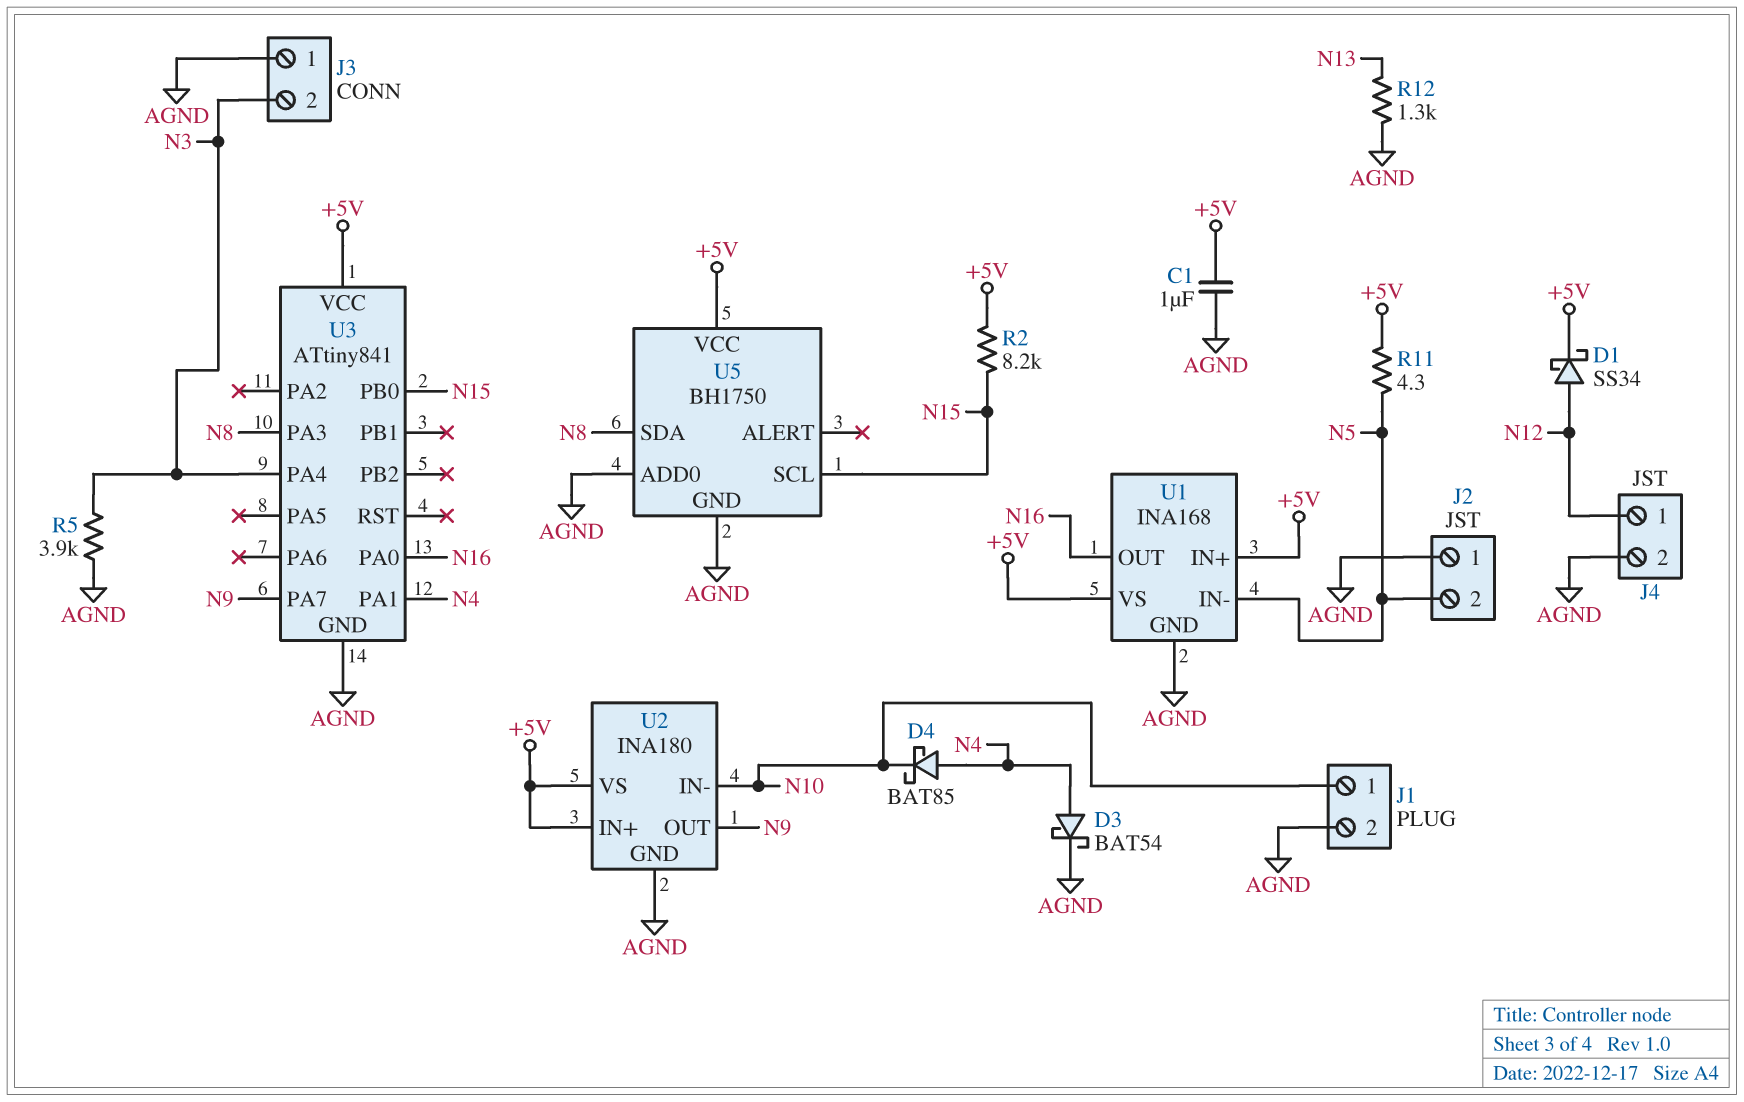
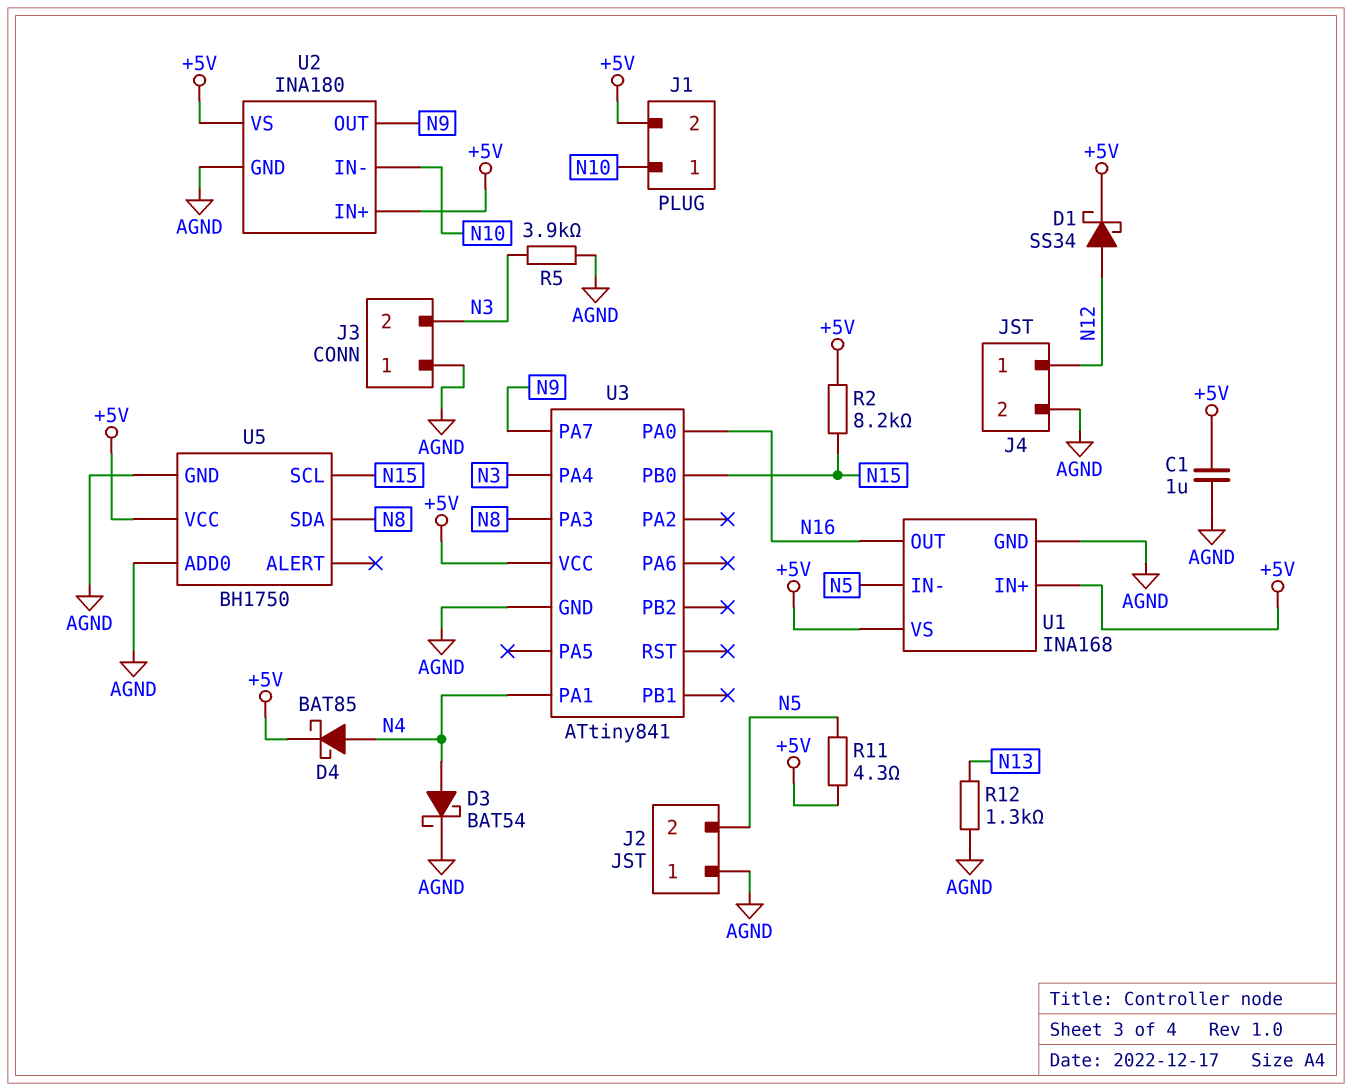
D4: schottky BAT85 (A N4, K N10) -> schottky BAT85 (A N4, K +5V)
J1 pin 2: AGND -> +5V

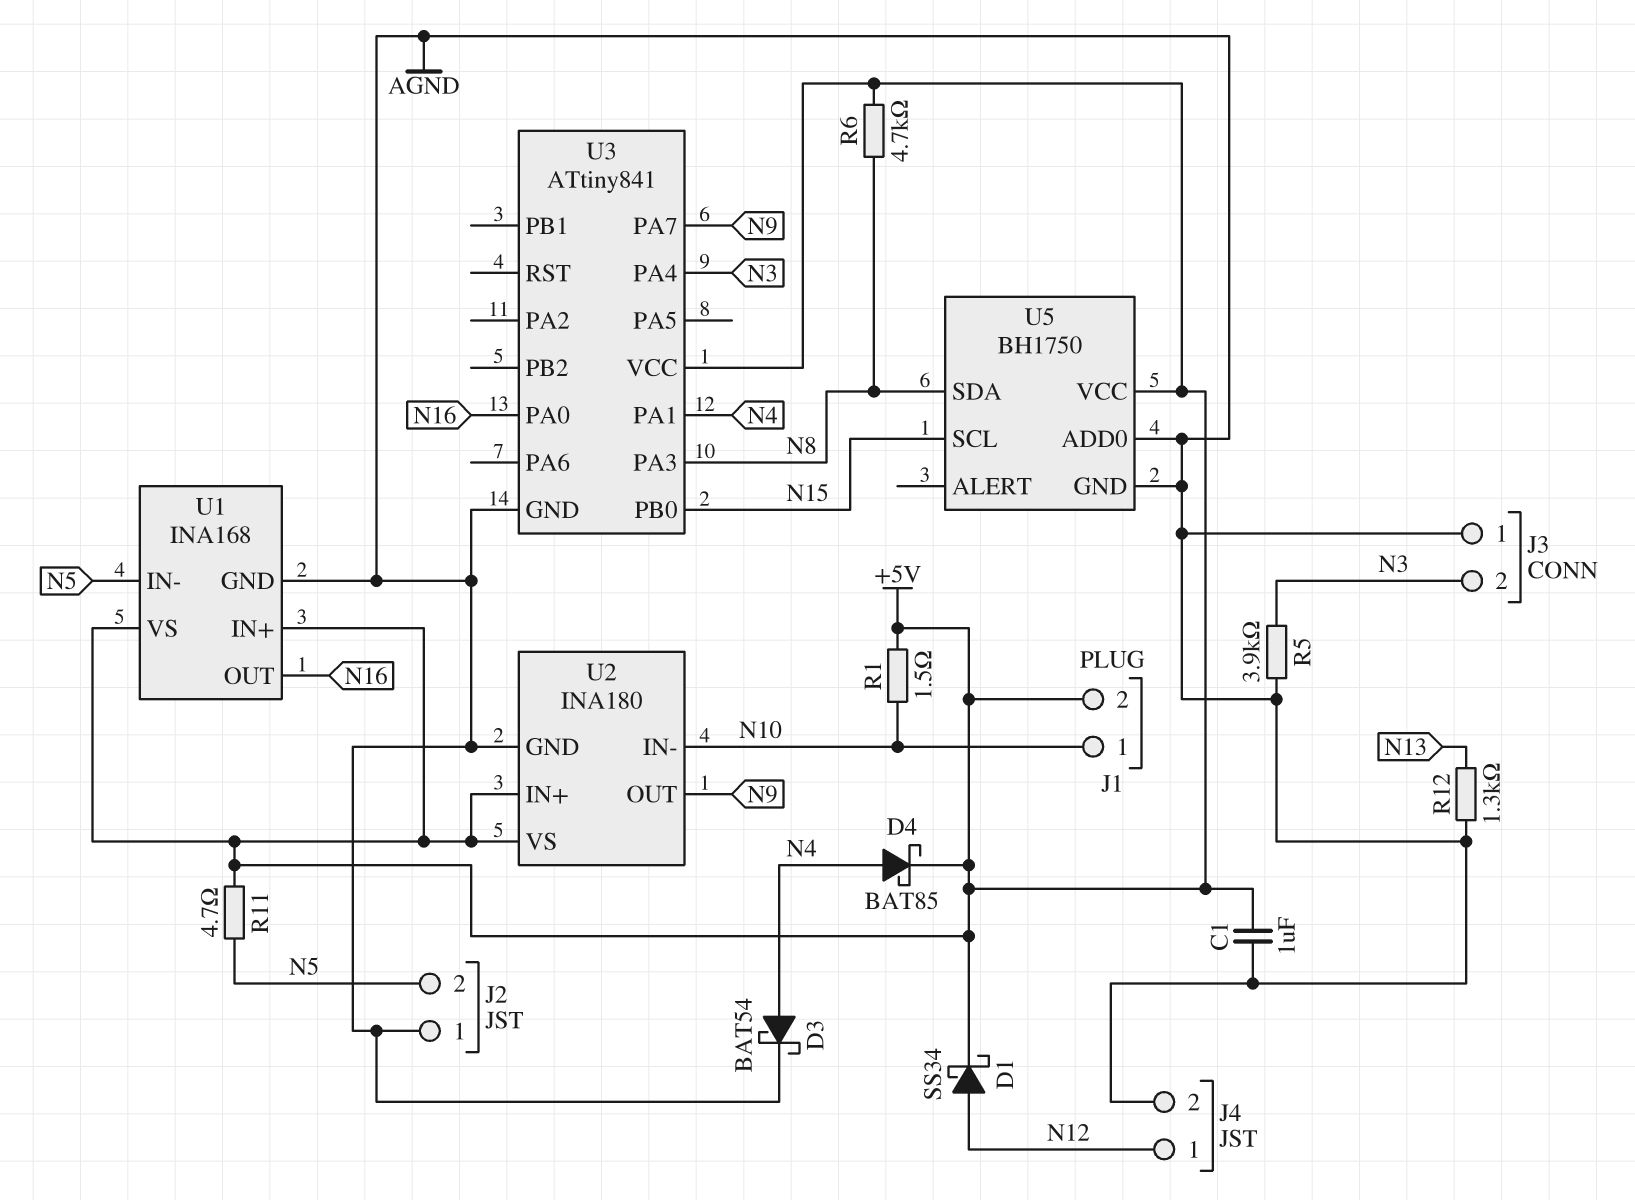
R1: none -> 1.5 (+5V, N10)
R2: 8.2k (+5V, N15) -> none
R6: none -> 4.7k (+5V, N8)
R11: 4.3 (+5V, N5) -> 4.7 (+5V, N5)

